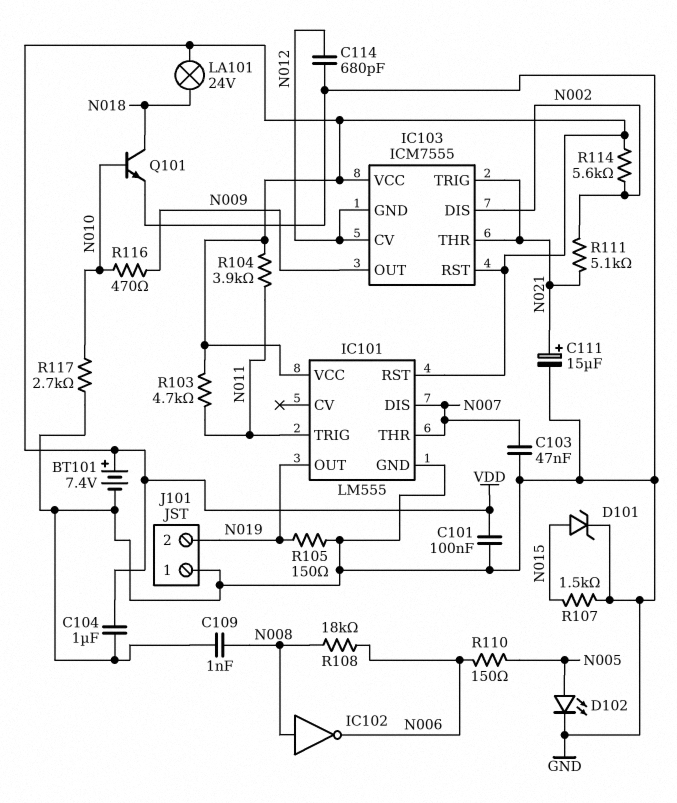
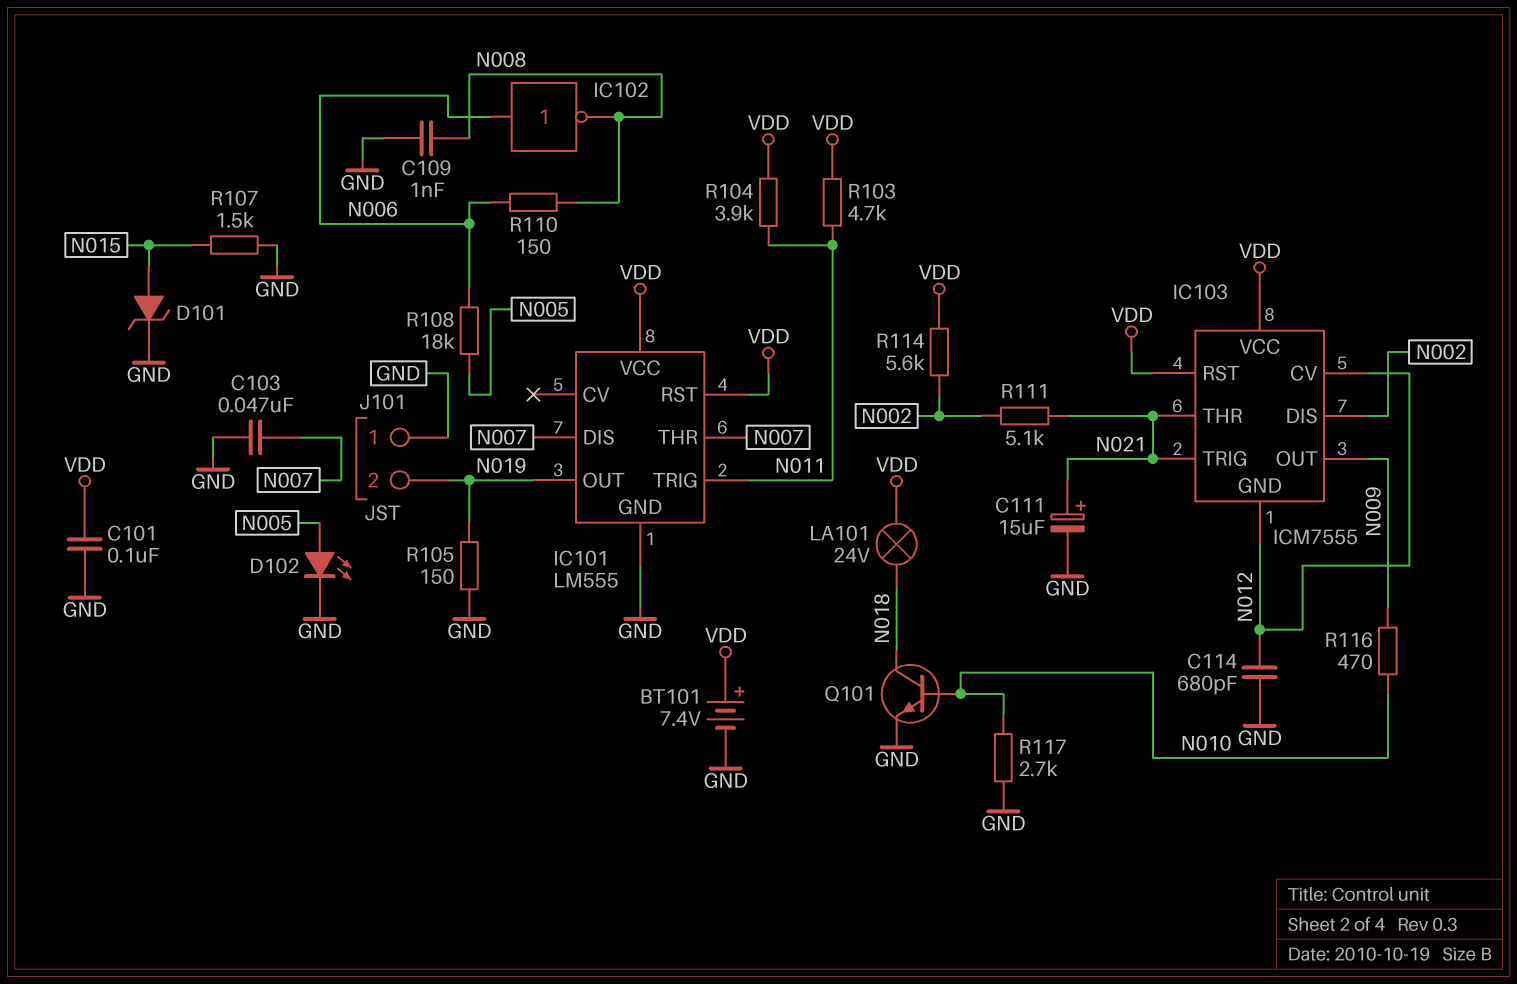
C104: 1uF (GND, VDD) -> none
IC102: NOT (in N008, out N006) -> NOT (in N006, out N008)
R108: 18k (N006, N008) -> 18k (N005, N006)
R110: 150 (N005, N006) -> 150 (N006, N008)

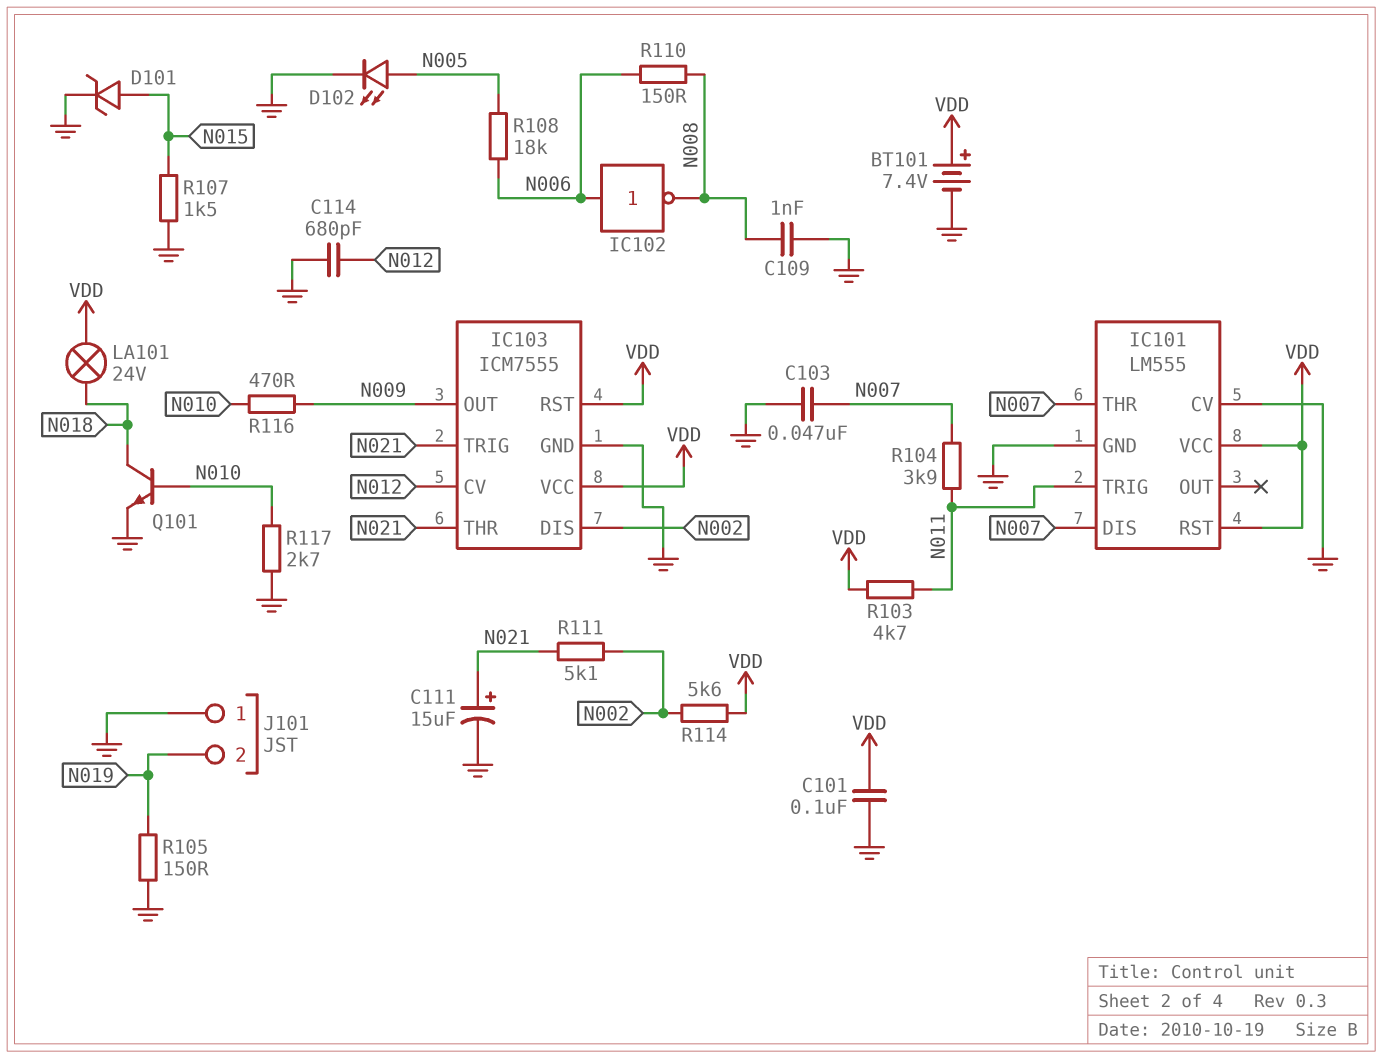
IC101 pin CV: none -> GND
IC101 pin OUT: N019 -> none
IC103 pin GND: N012 -> GND
R104: 3.9k (N011, VDD) -> 3.9k (N007, N011)

